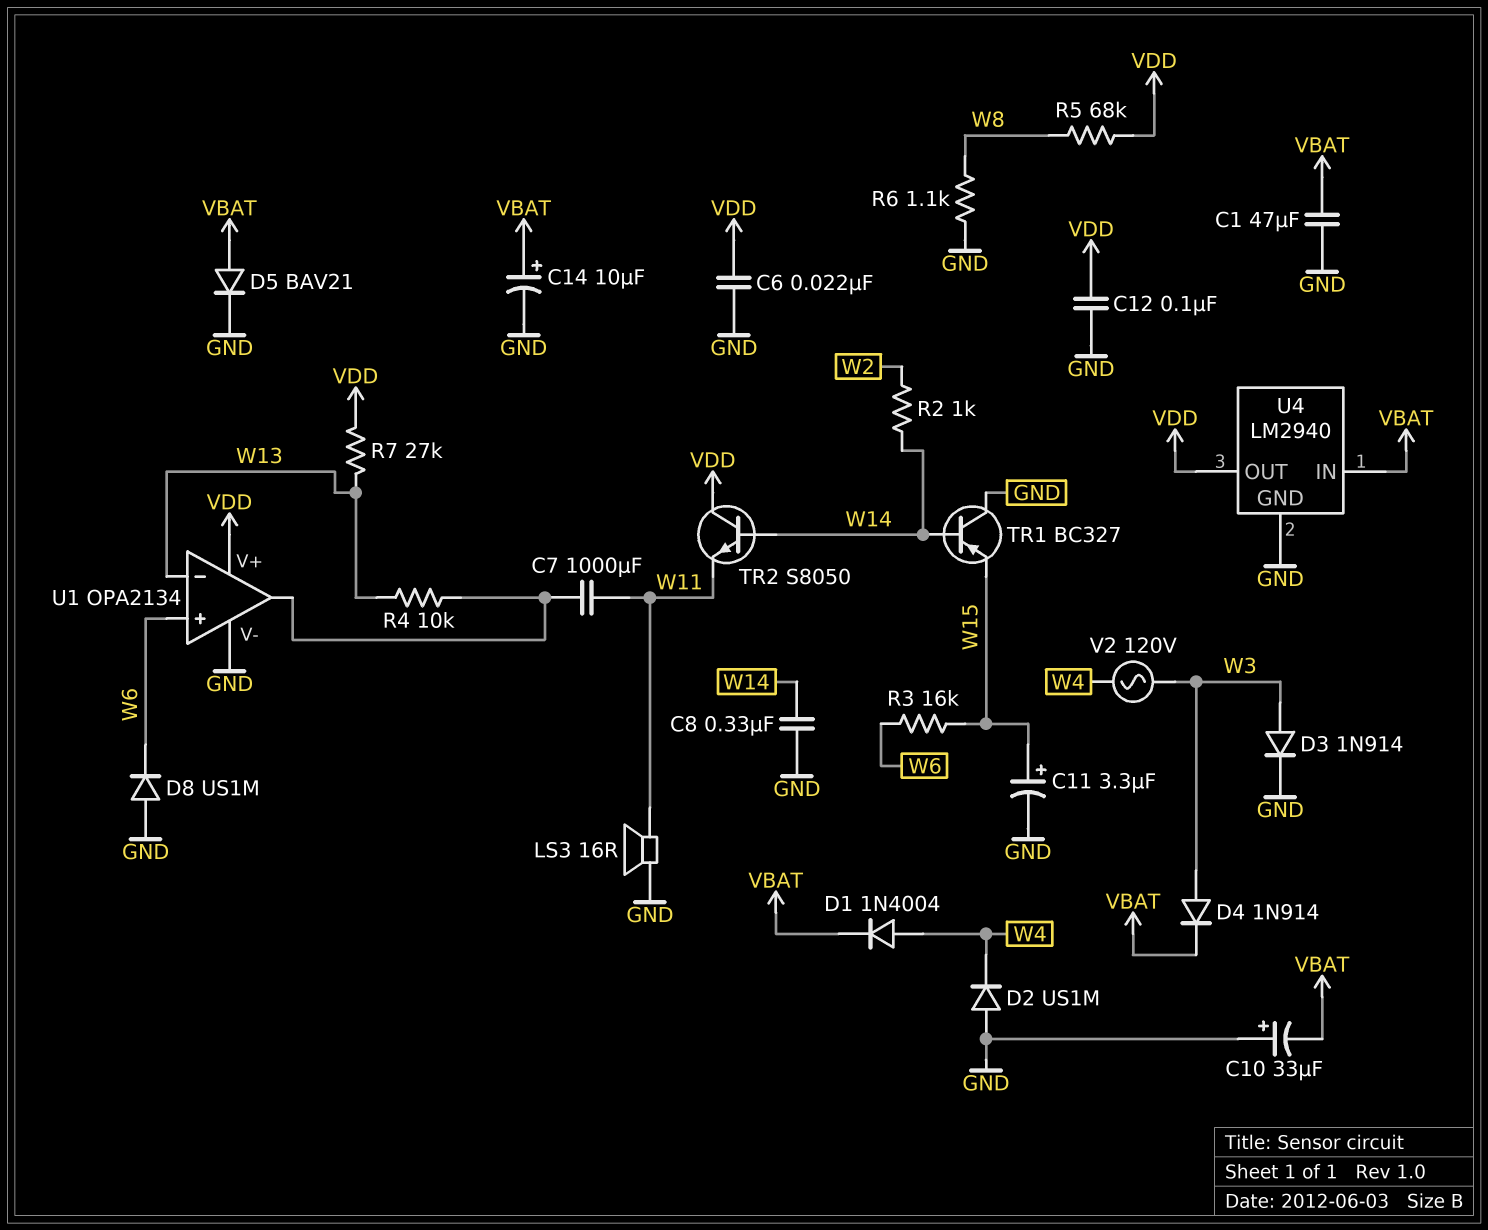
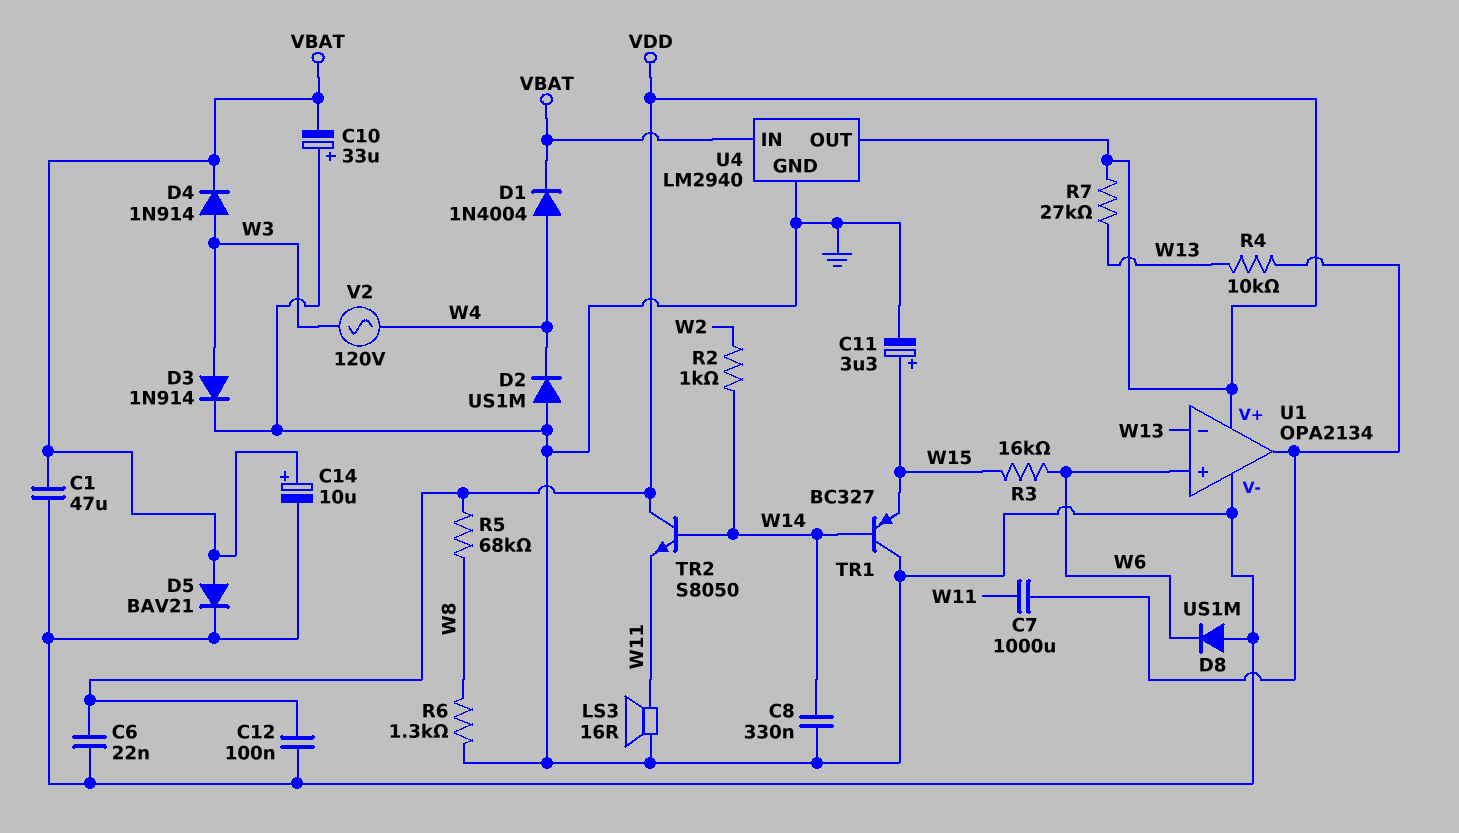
R6: 1.1k (GND, W8) -> 1.3k (GND, W8)

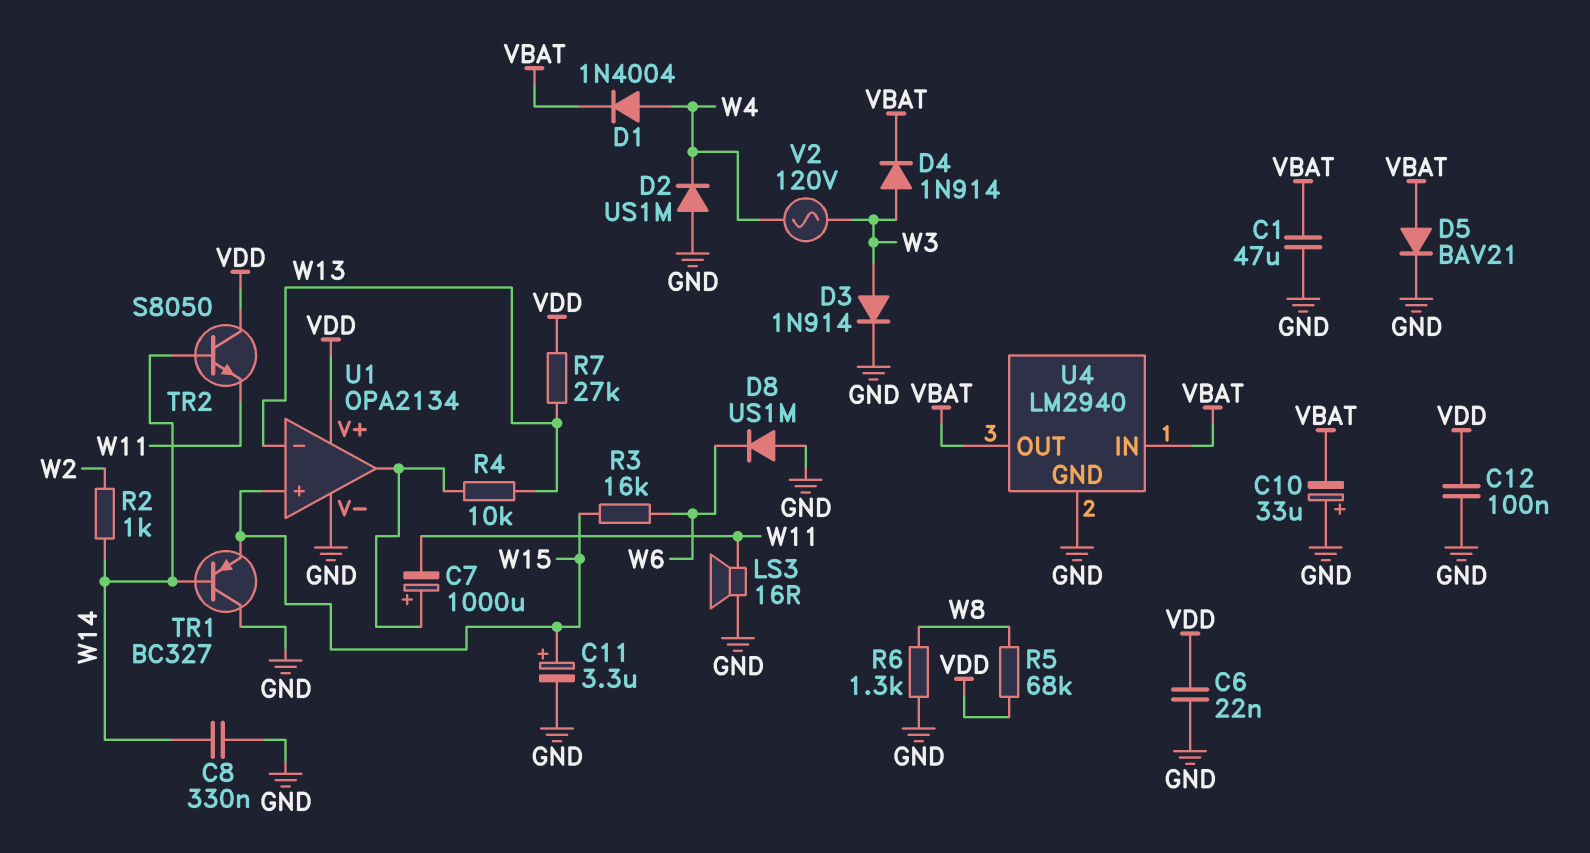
C7: 1000uF (U1/out, W11) -> 1000uF (plus U1/out, minus W11)
C14: 10uF (plus VBAT, minus GND) -> none
U1 pin in+: W6 -> W15
U4 pin OUT: VDD -> VBAT

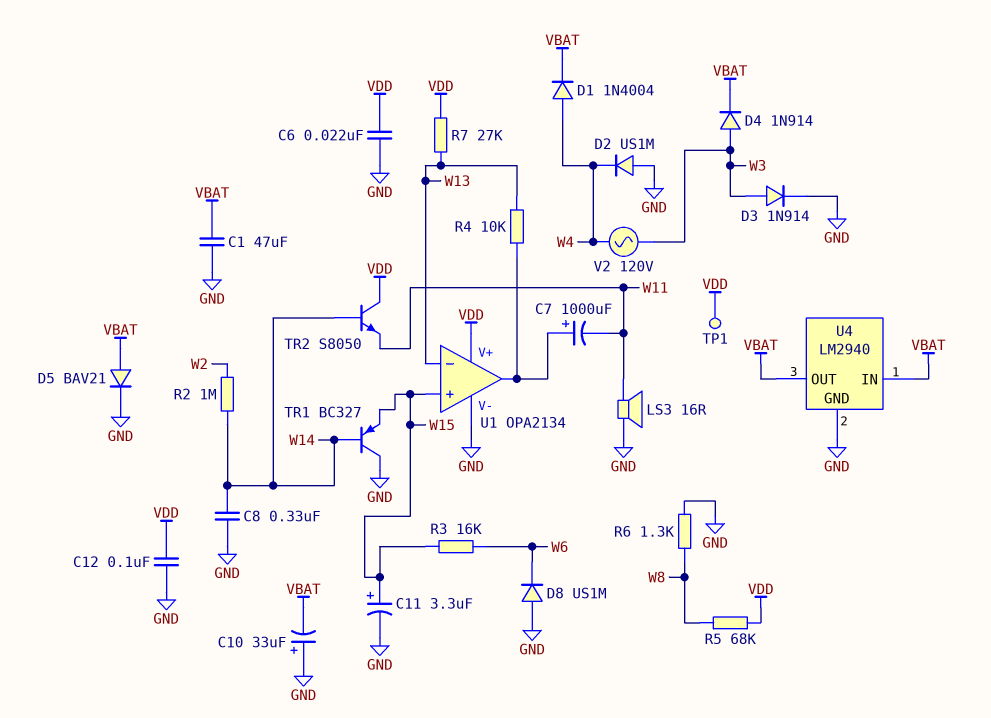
R2: 1k (W2, W14) -> 1M (W2, W14)
TP1: none -> test point (VDD)

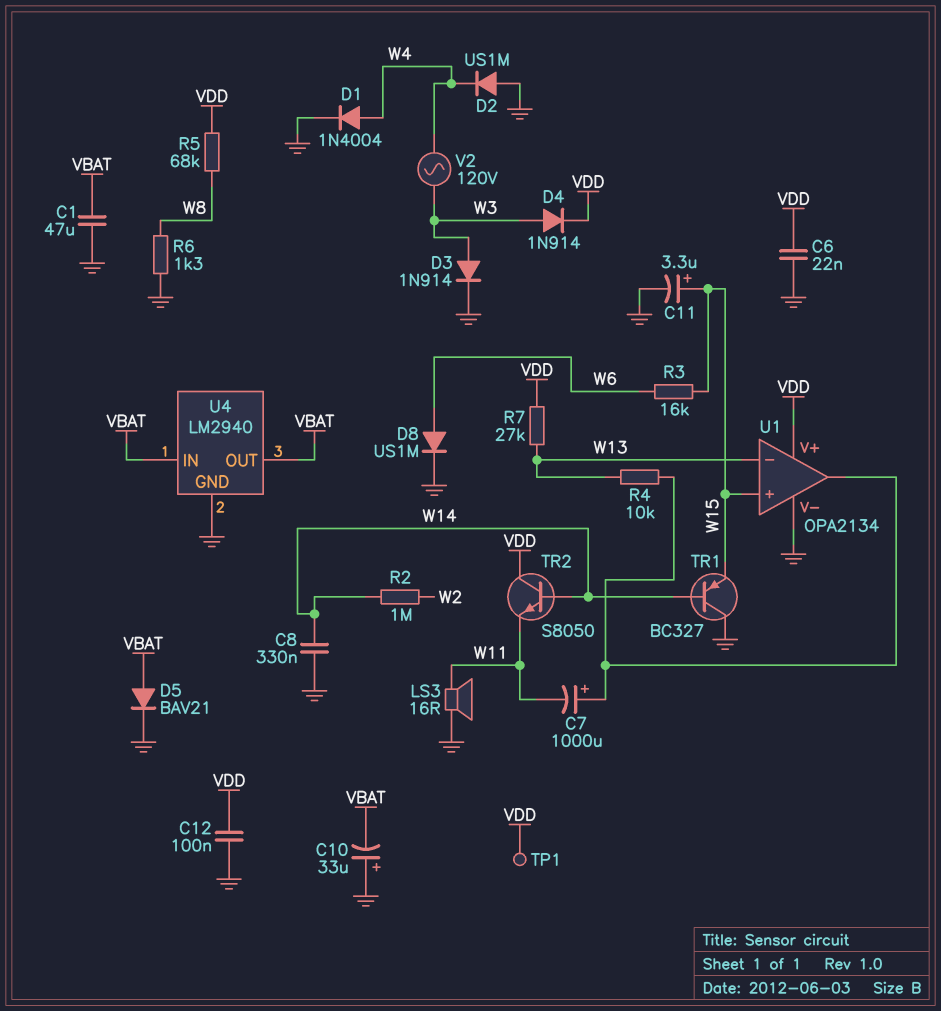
D1: diode 1N4004 (A W4, K VBAT) -> diode 1N4004 (A W4, K GND)
D4: diode 1N914 (A W3, K VBAT) -> diode 1N914 (A W3, K VDD)
D8: diode US1M (A GND, K W6) -> diode US1M (A W6, K GND)

